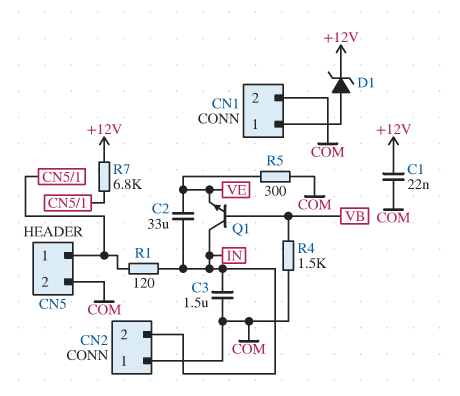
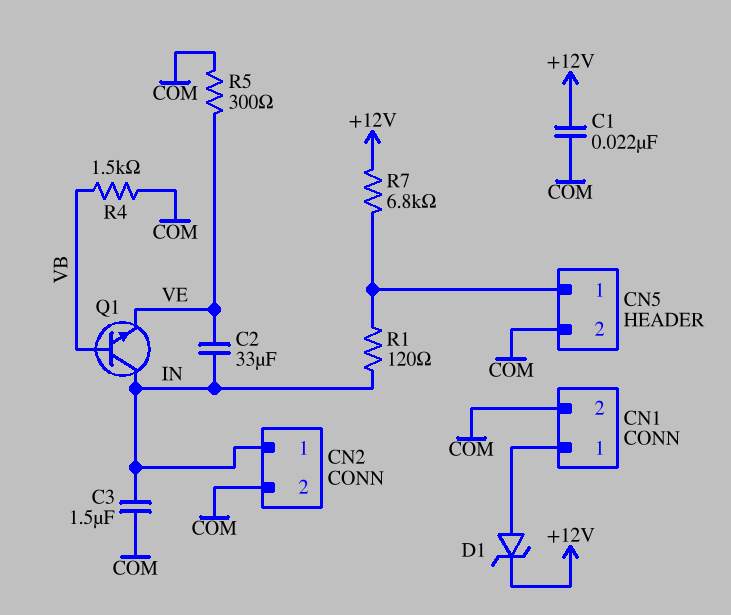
CN2 pin 1: COM -> IN
CN2 pin 2: IN -> COM

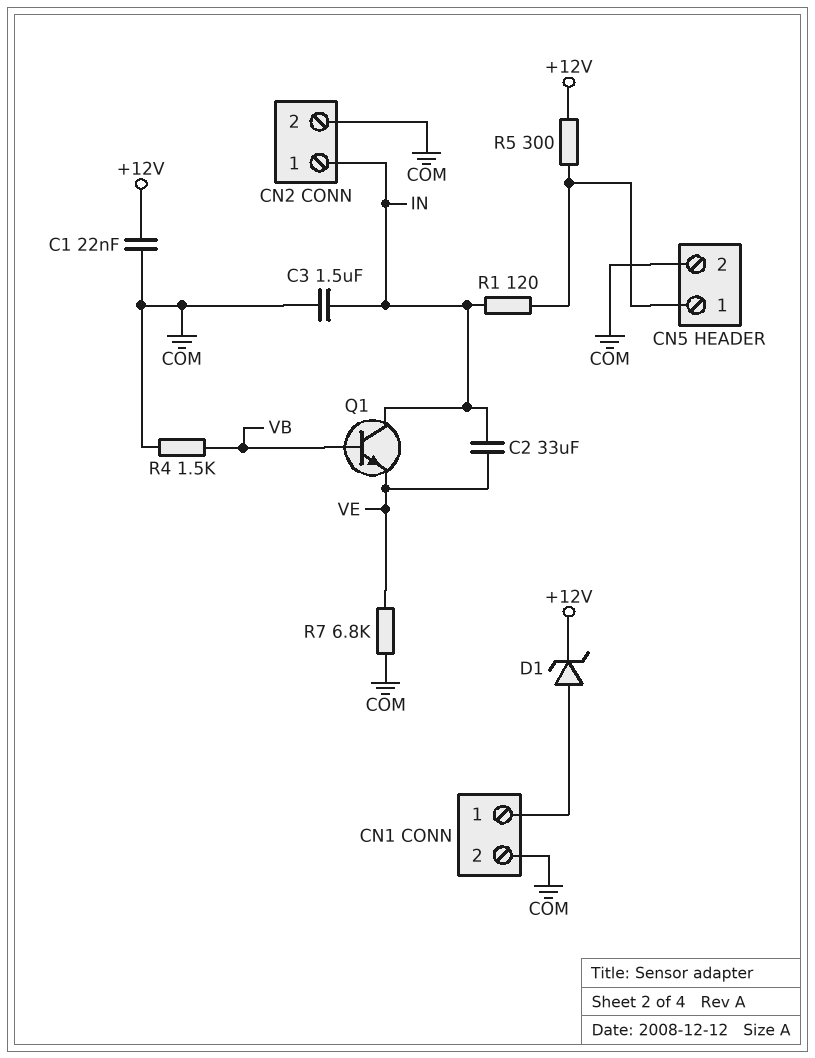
R5: 300 (COM, VE) -> 300 (+12V, CN5/1)
R7: 6.8k (+12V, CN5/1) -> 6.8k (COM, VE)

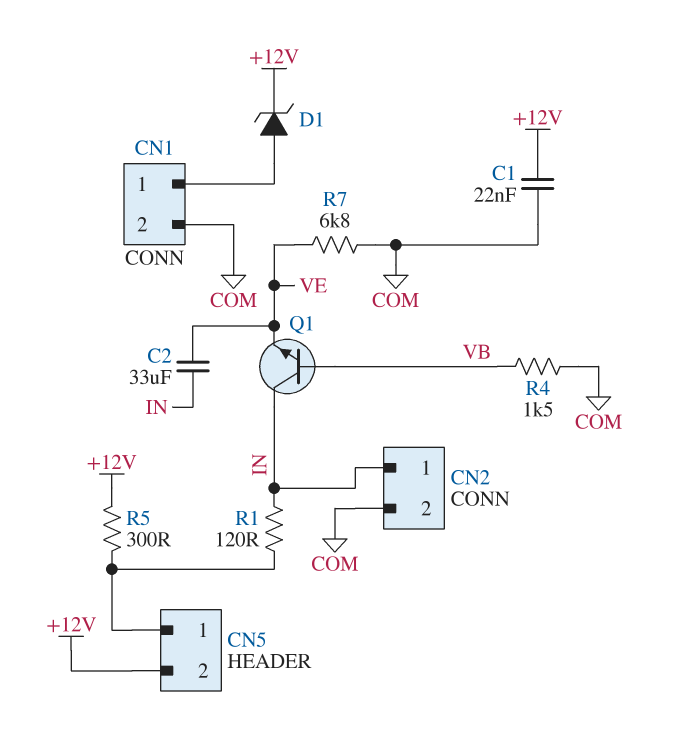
C3: 1.5uF (COM, IN) -> none
CN5 pin 2: COM -> +12V

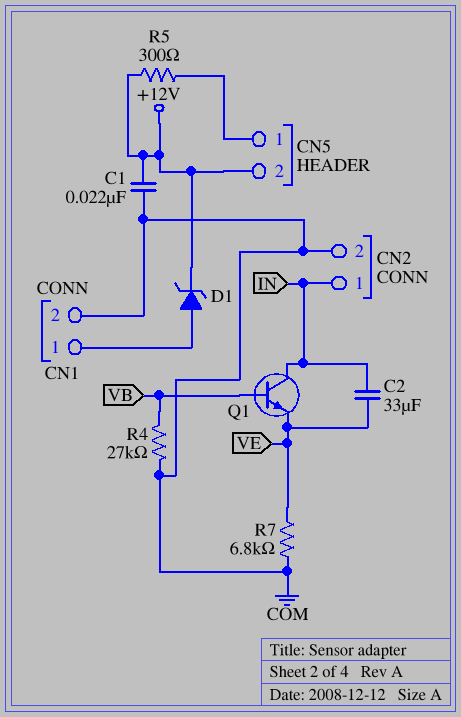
R1: 120 (CN5/1, IN) -> none
R4: 1.5k (COM, VB) -> 27k (COM, VB)

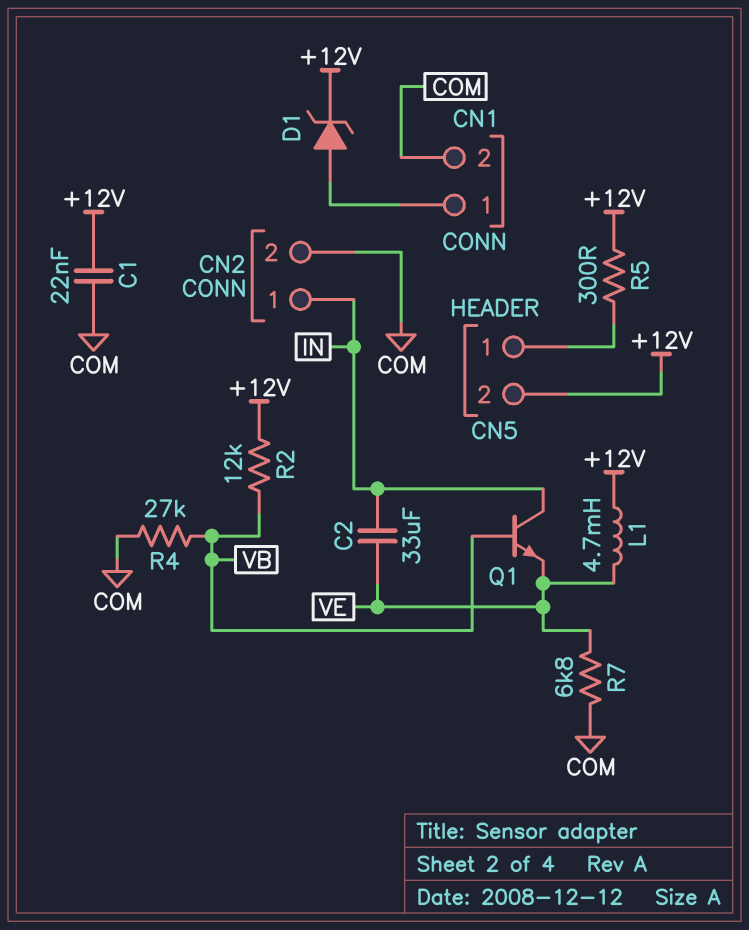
L1: none -> 4.7mH (+12V, VE)
R2: none -> 12k (+12V, VB)

